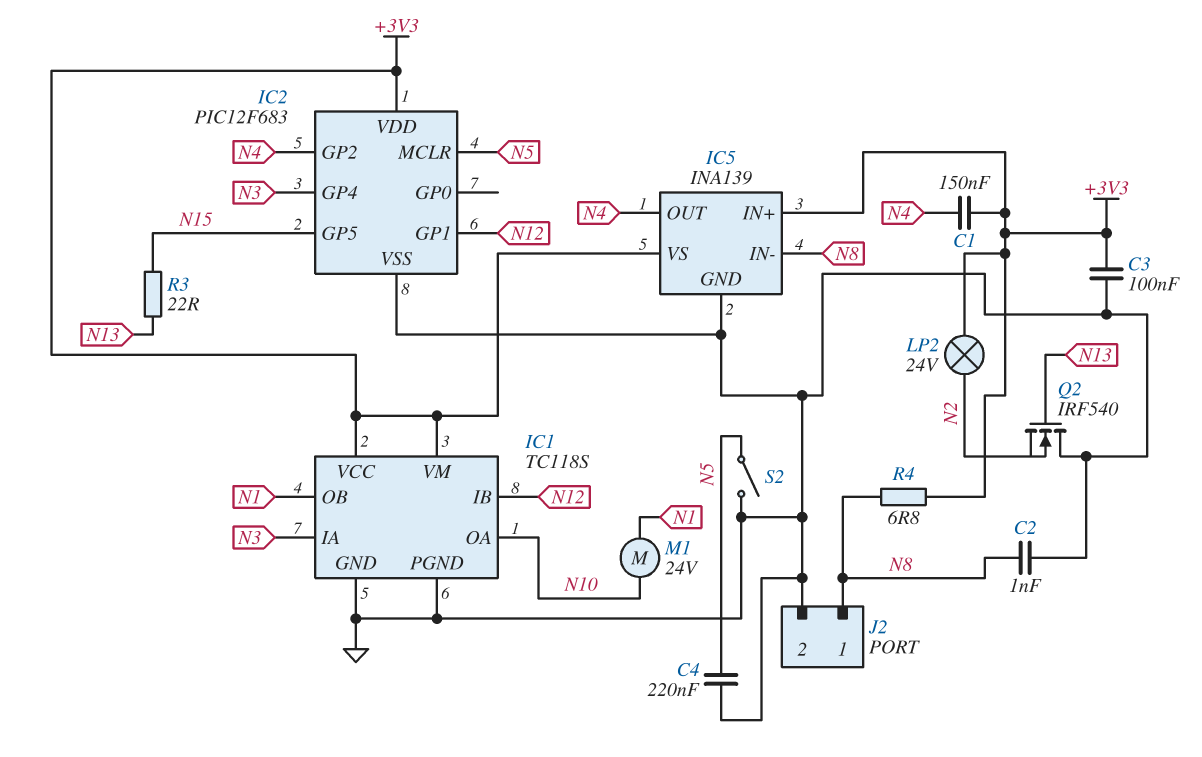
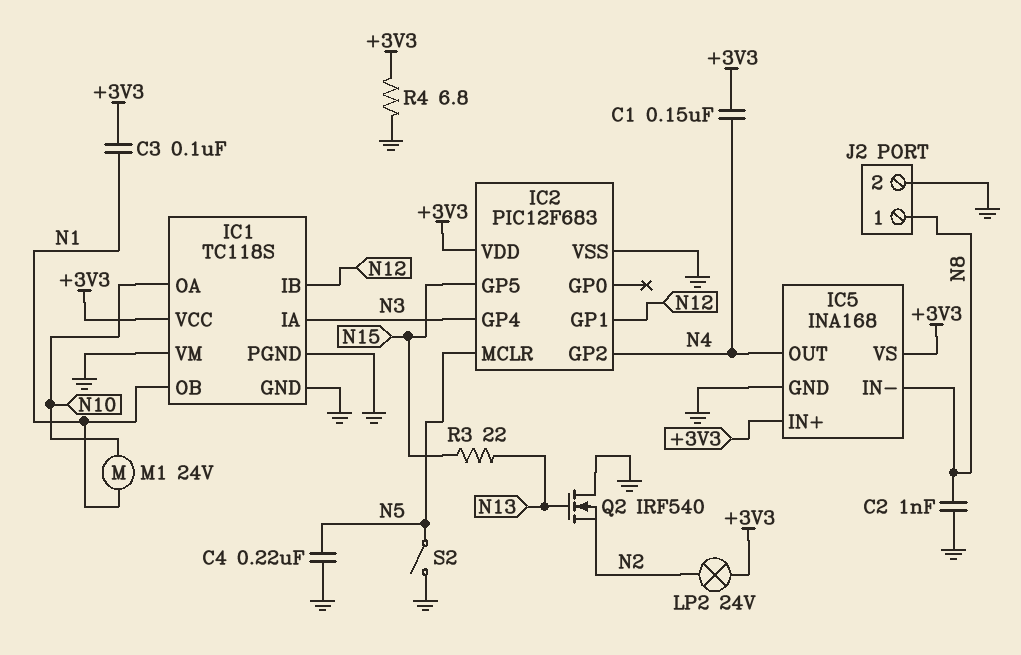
C3: 100nF (+3V3, GND) -> 100nF (+3V3, N1)
IC1 pin VM: +3V3 -> GND
IC5: INA139 -> INA168
R4: 6.8 (+3V3, N8) -> 6.8 (+3V3, GND)

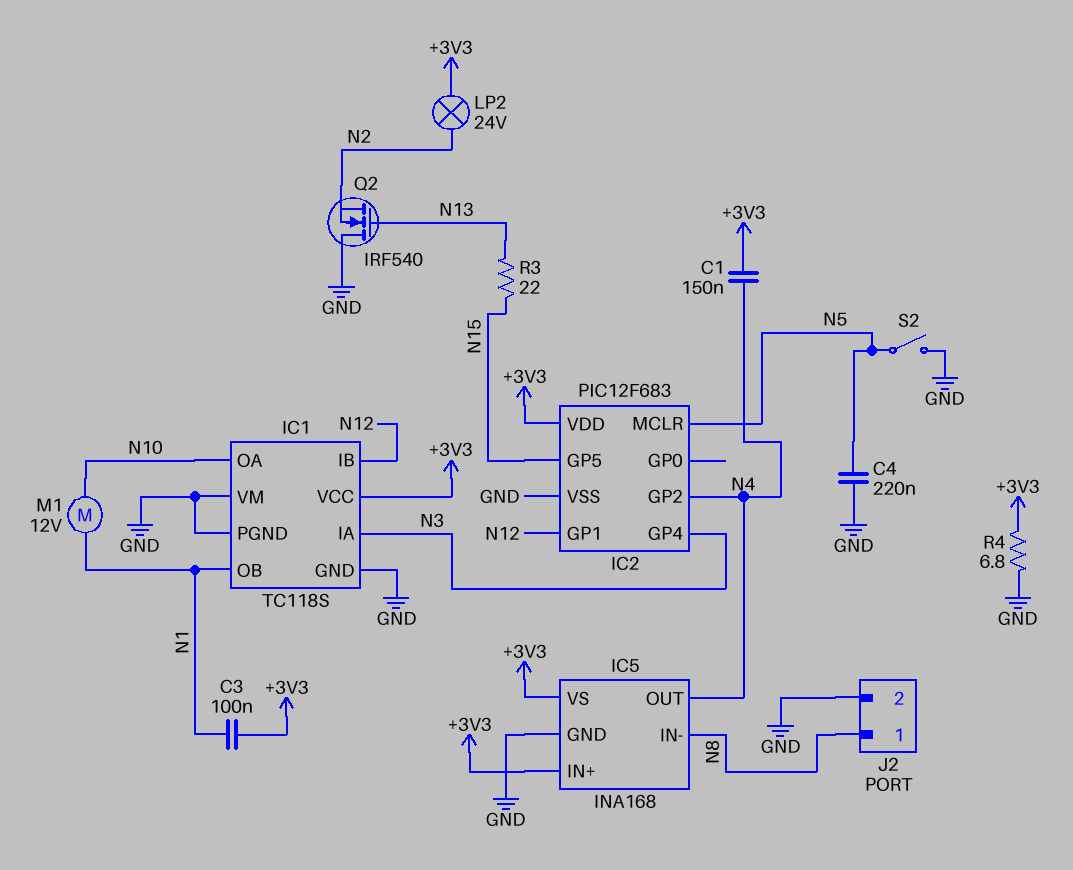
C2: 1nF (GND, N8) -> none
M1: motor 24V (N1, N10) -> motor 12V (N1, N10)

